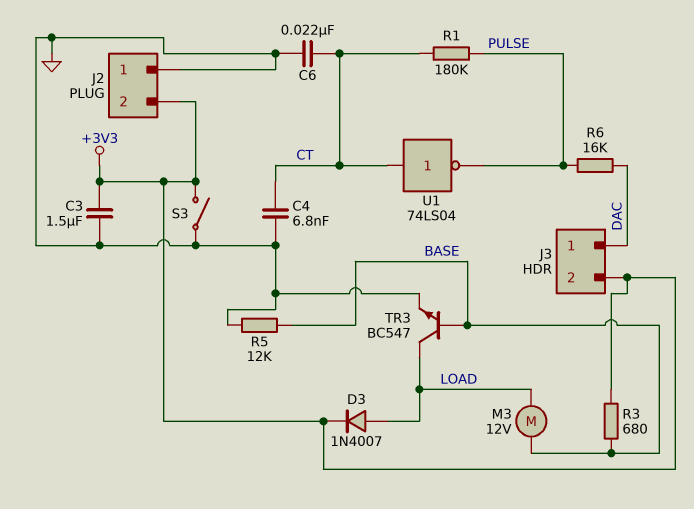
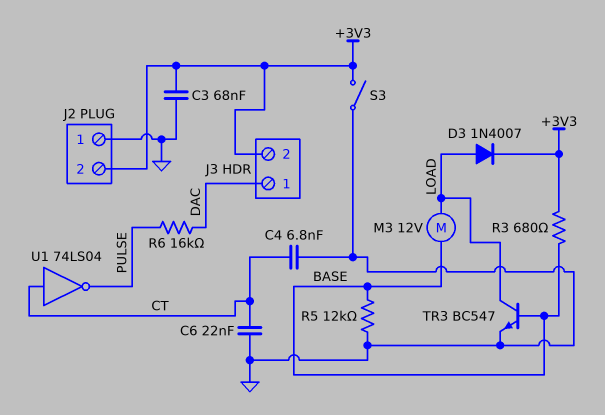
C3: 1.5uF (+3V3, GND) -> 68nF (+3V3, GND)
R1: 180k (CT, PULSE) -> none

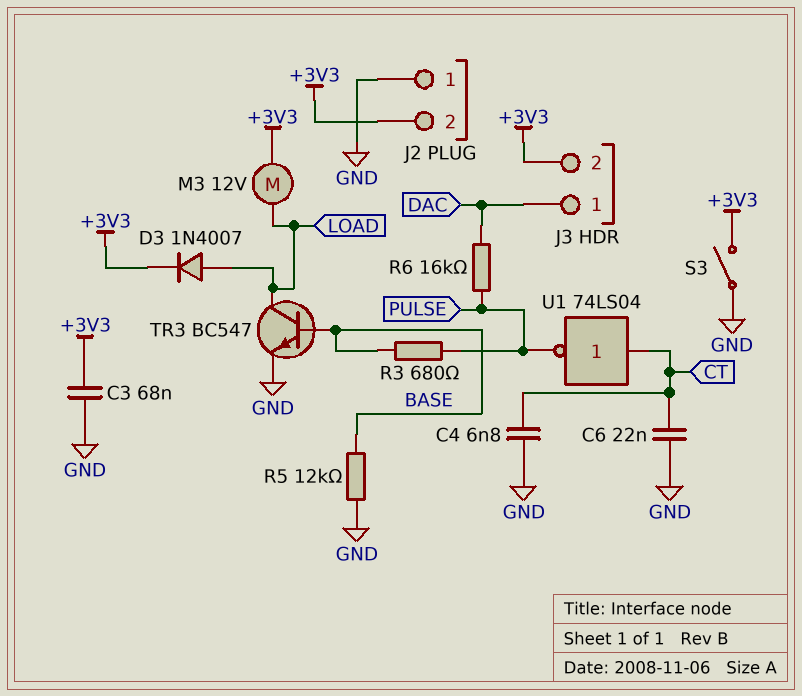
M3: motor 12V (BASE, LOAD) -> motor 12V (+3V3, LOAD)
R3: 680 (+3V3, BASE) -> 680 (BASE, PULSE)

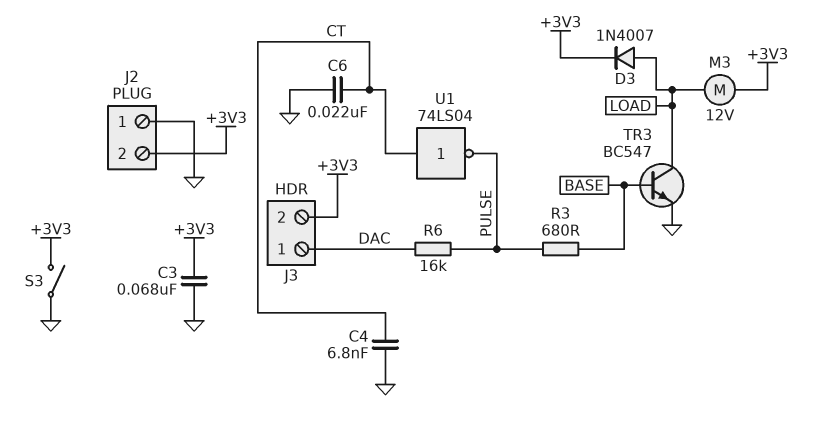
R5: 12k (BASE, GND) -> none

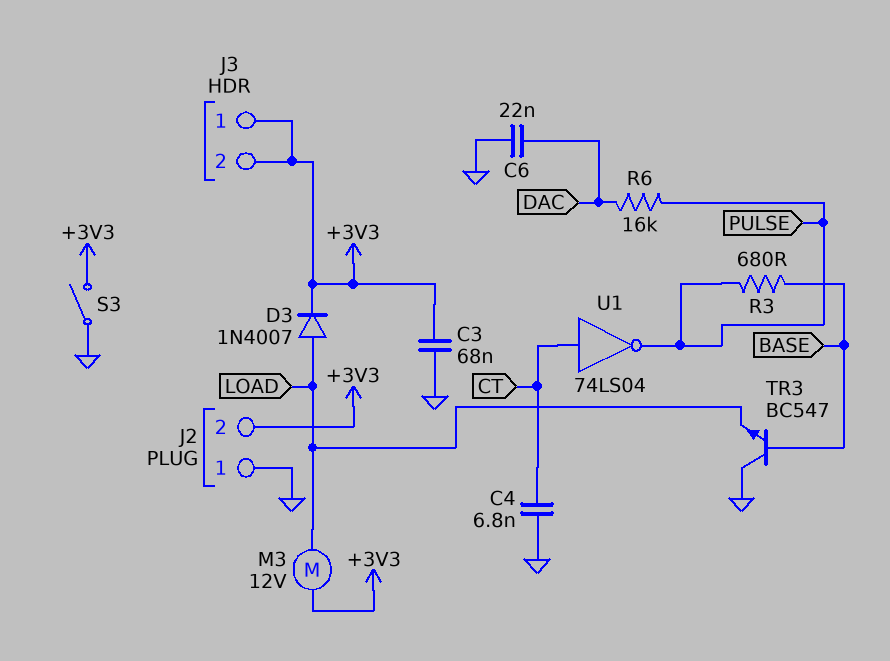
C6: 22nF (CT, GND) -> 22nF (DAC, GND)
J3 pin 1: DAC -> +3V3
TR3: NPN BC547 (B BASE, C LOAD, E GND) -> NPN BC547 (B BASE, C GND, E LOAD)

